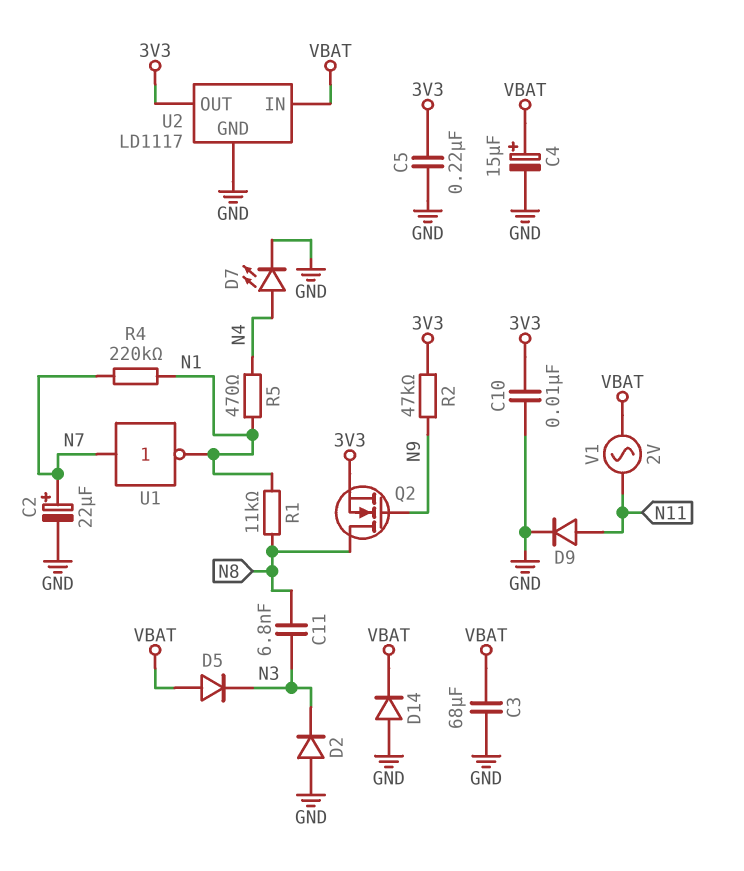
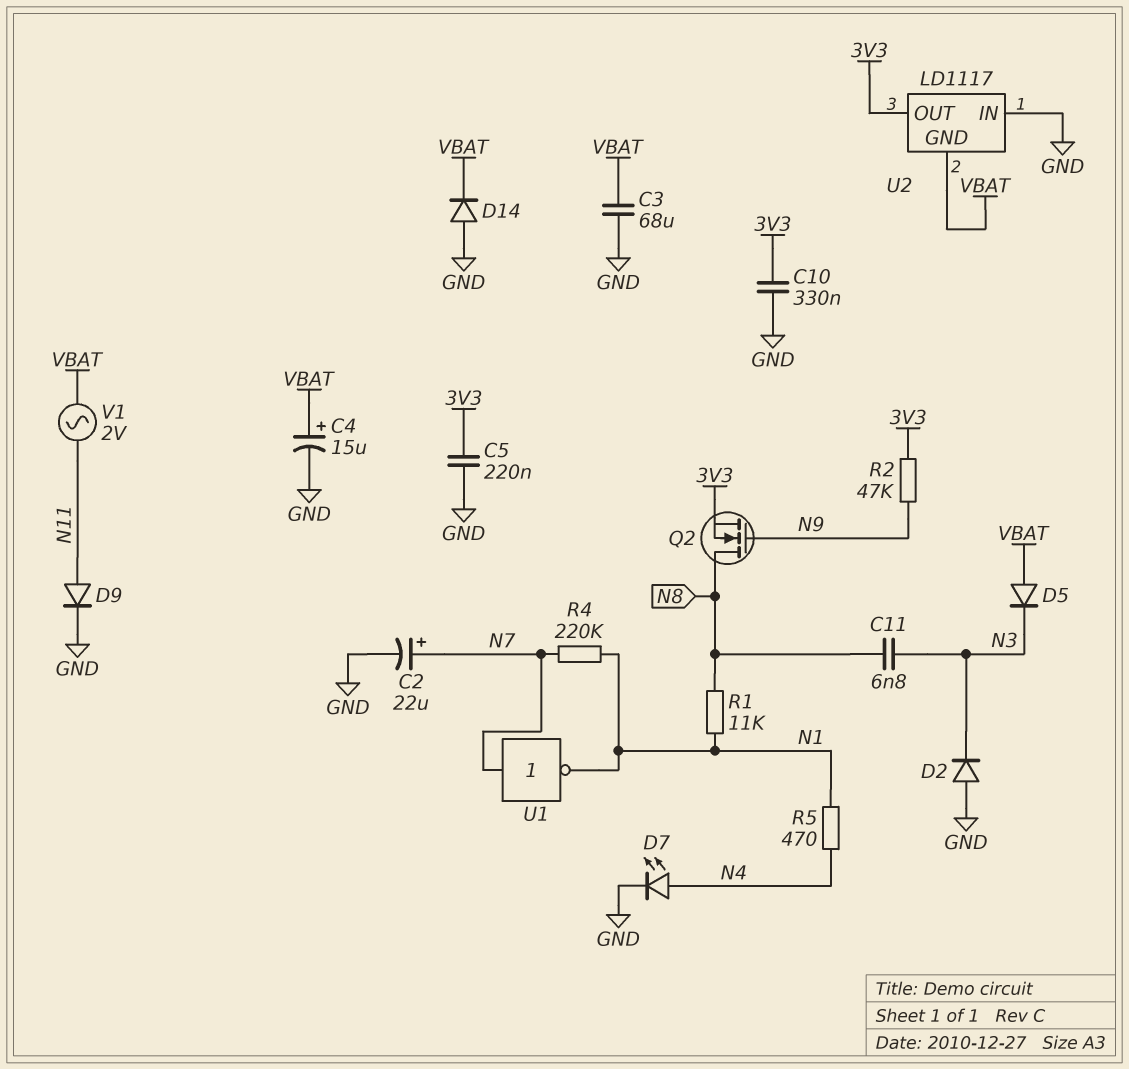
C10: 10nF (3V3, GND) -> 330nF (3V3, GND)
U2 pin GND: GND -> VBAT
U2 pin IN: VBAT -> GND

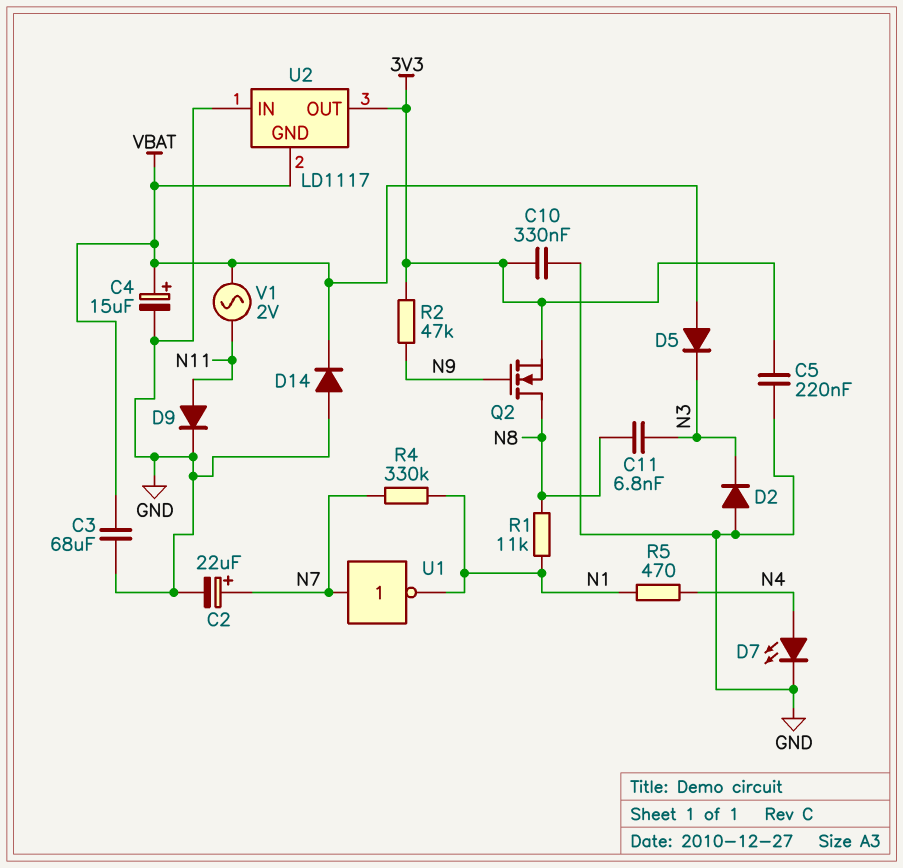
R4: 220k (N1, N7) -> 330k (N1, N7)

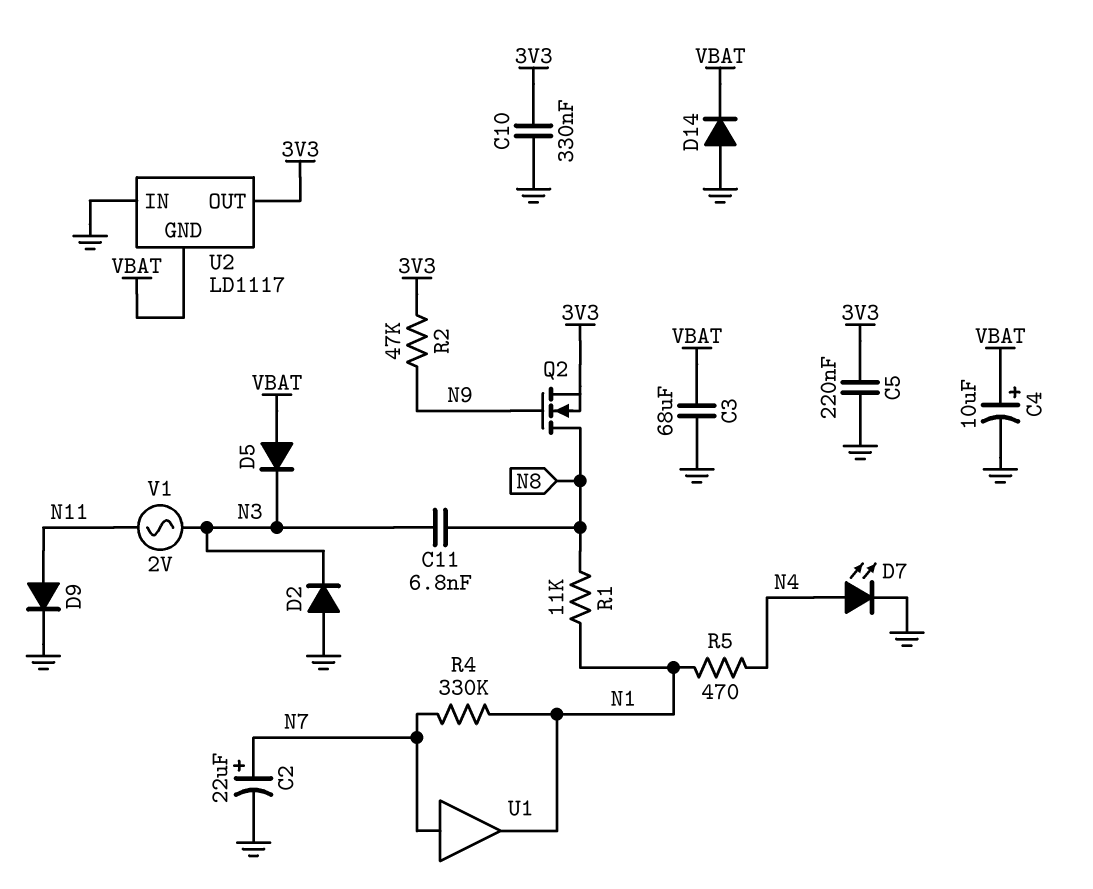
C4: 15uF (plus VBAT, minus GND) -> 10uF (plus VBAT, minus GND)
U1: NOT (in N7, out N1) -> buffer (in N7, out N1)
V1: AC 2V (N11, VBAT) -> AC 2V (N3, N11)

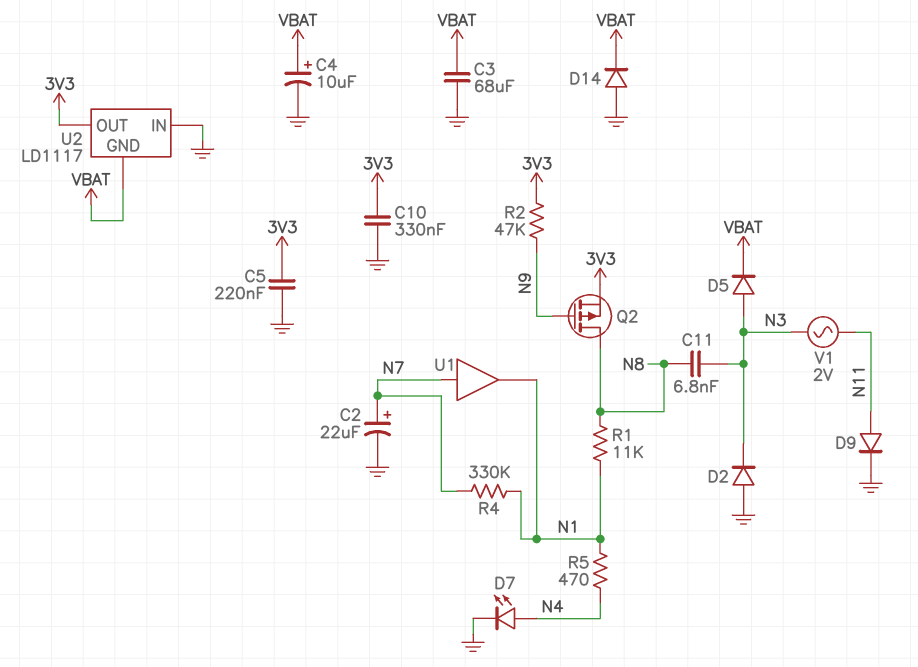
D5: diode (A VBAT, K N3) -> diode (A N3, K VBAT)
Q2: NMOS (G N9, D N8, S 3V3) -> PMOS (G N9, D N8, S 3V3)

